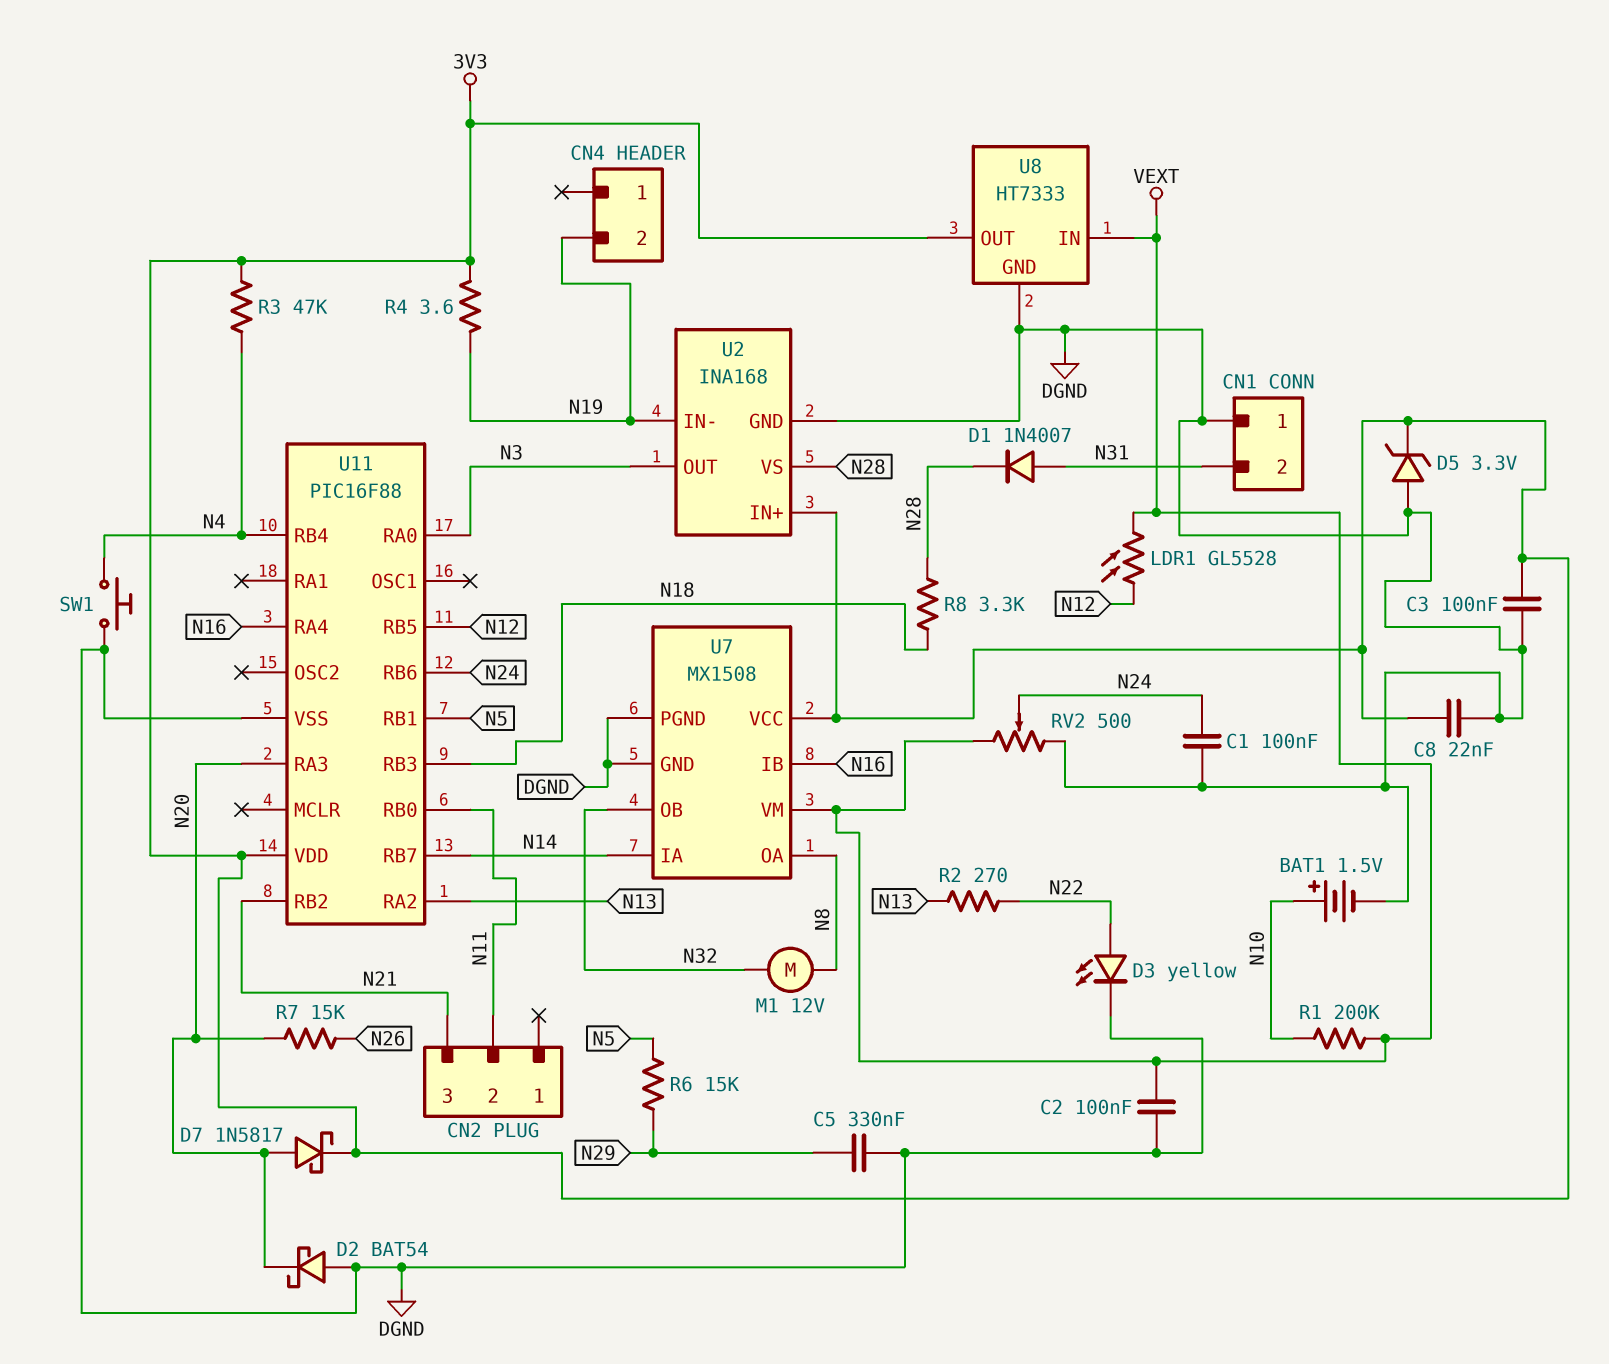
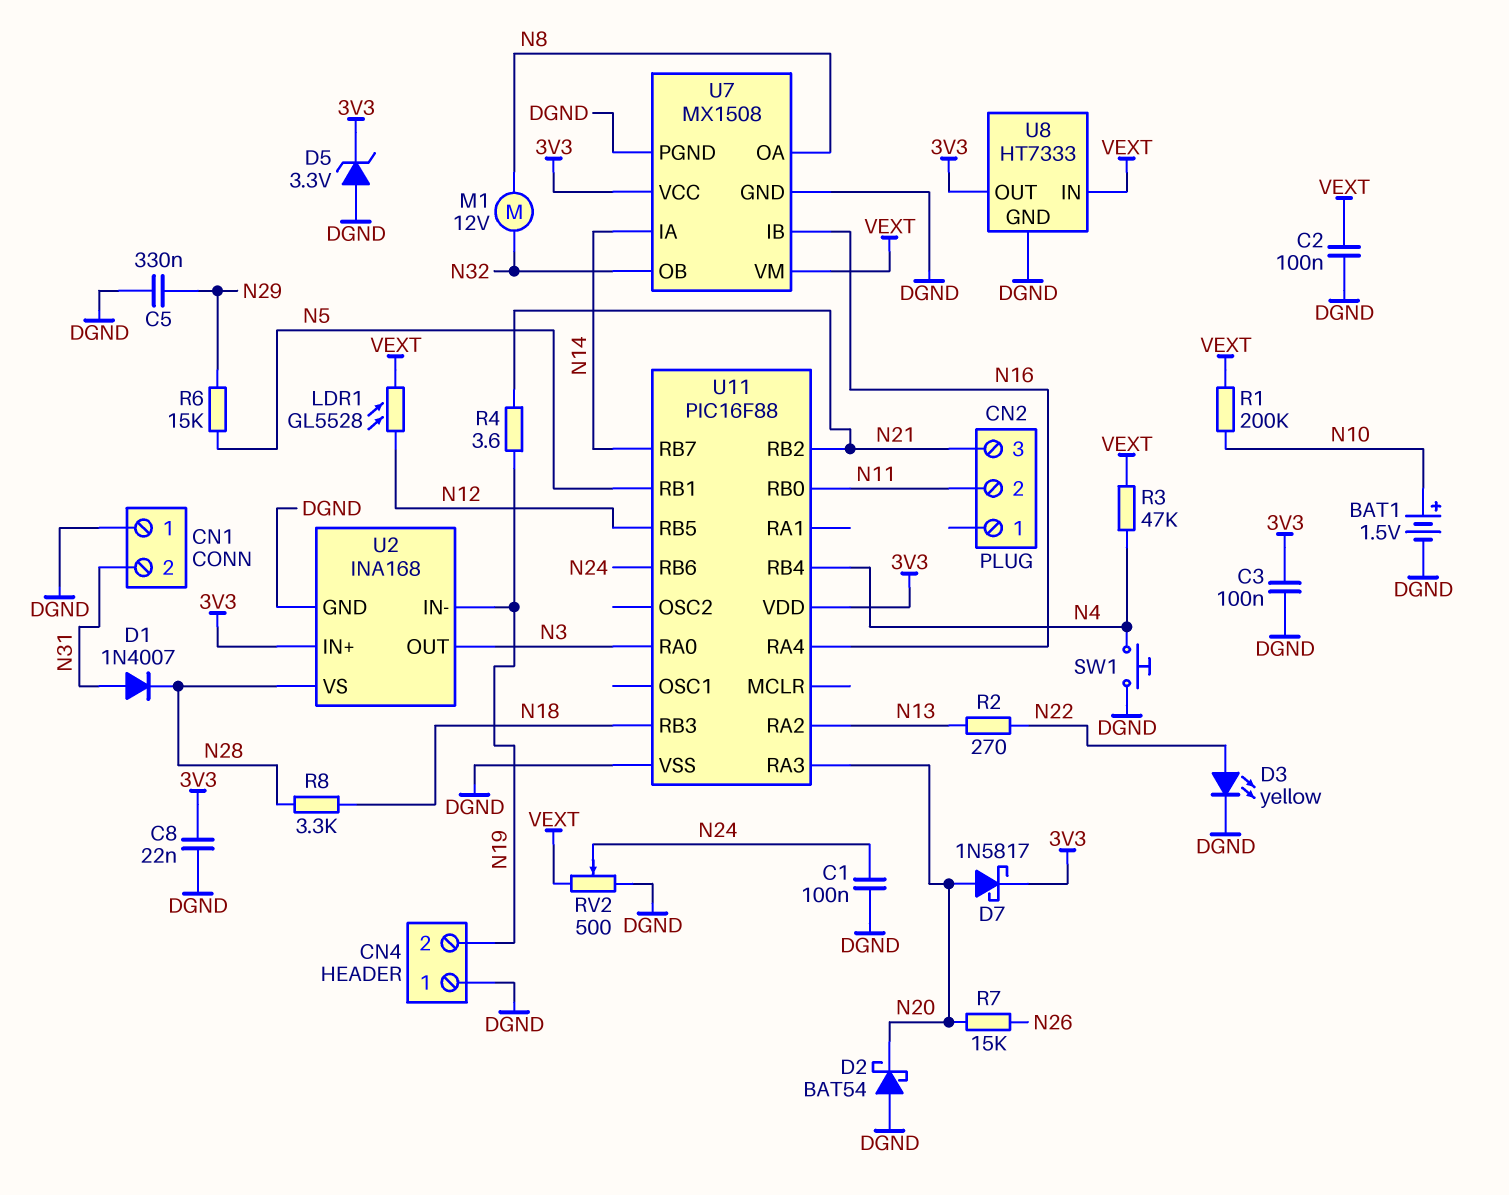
CN4 pin 1: none -> DGND
R3: 47k (3V3, N4) -> 47k (N4, VEXT)
R4: 3.6 (3V3, N19) -> 3.6 (N19, N21)

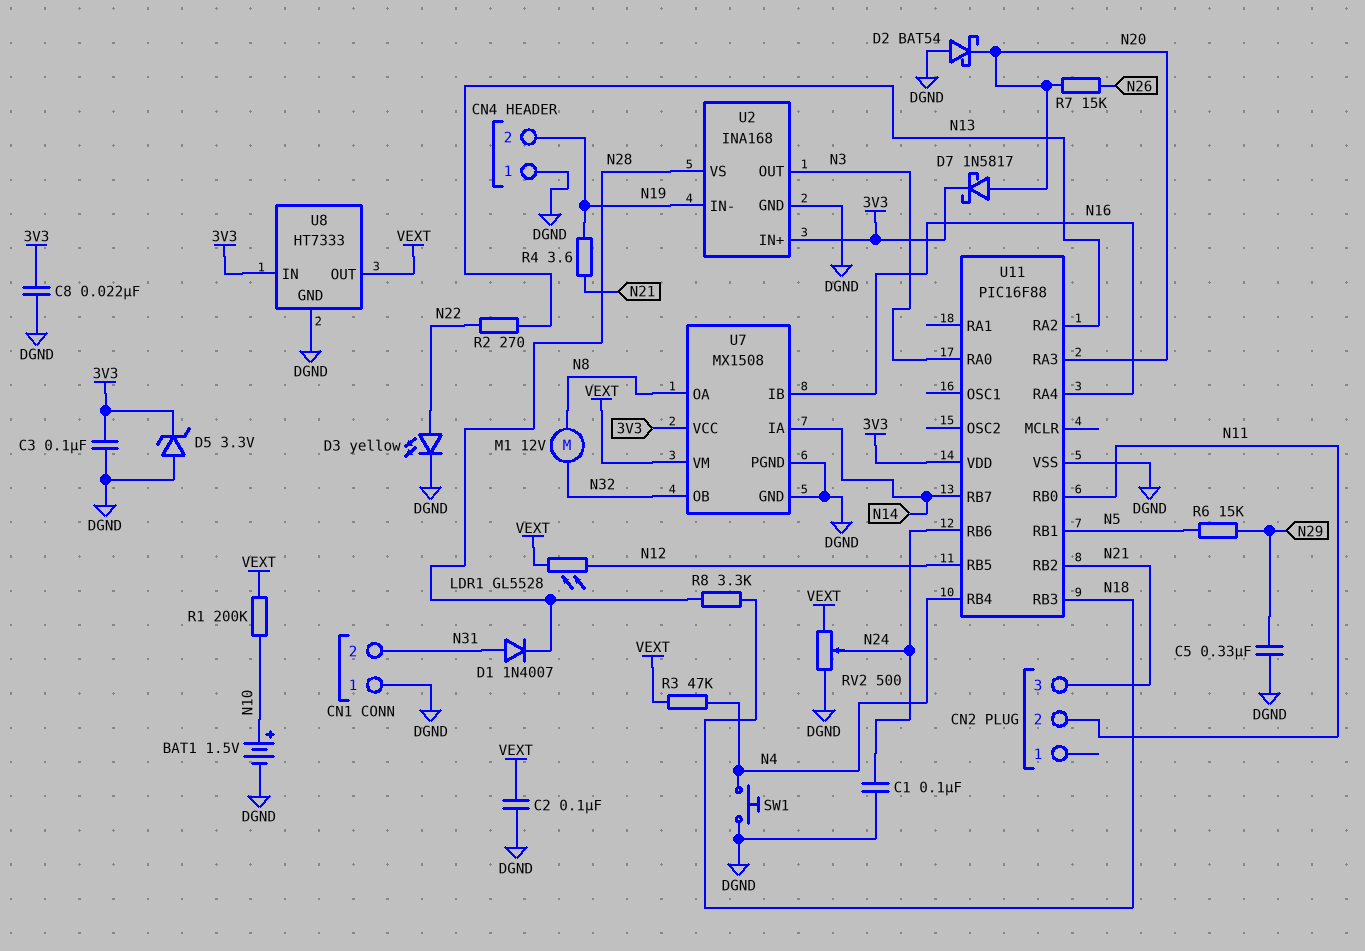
U8 pin IN: VEXT -> 3V3
U8 pin OUT: 3V3 -> VEXT

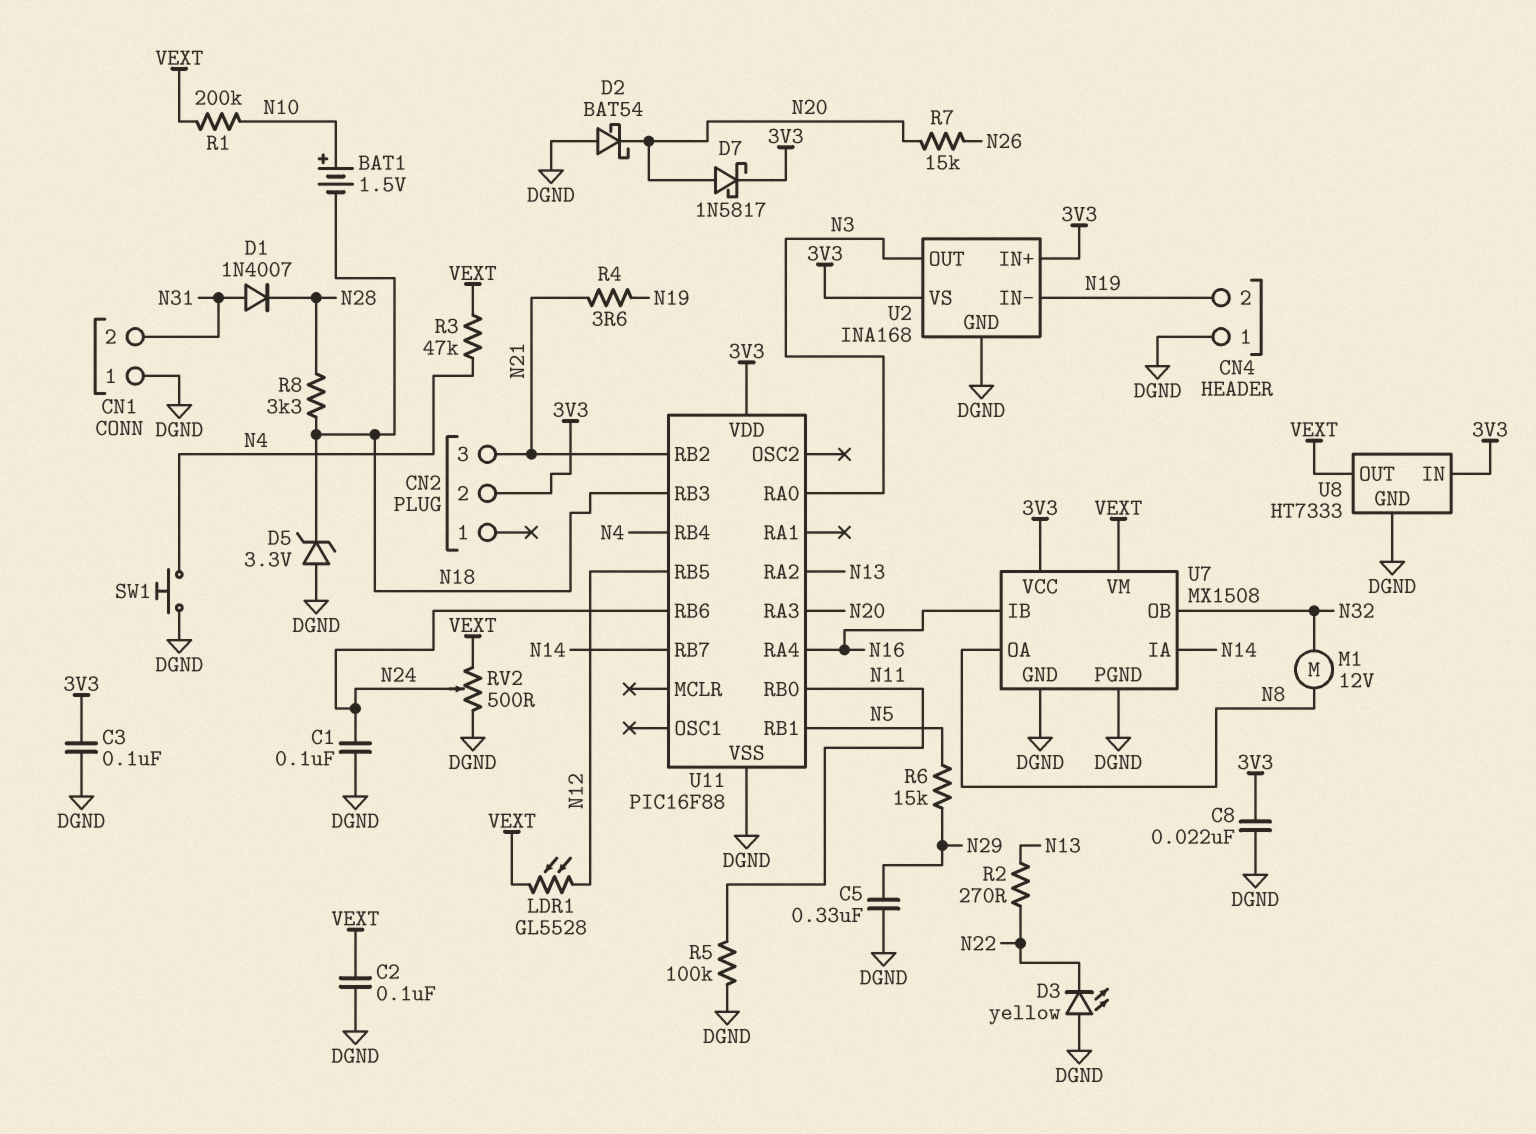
BAT1: 1.5V (plus N10, minus DGND) -> 1.5V (plus N10, minus N18)
CN2 pin 2: N11 -> 3V3
D3: LED yellow (A N22, K DGND) -> LED yellow (A DGND, K N22)
D5: zener 3.3V (A DGND, K 3V3) -> zener 3.3V (A DGND, K N18)
R5: none -> 100k (DGND, N11)
U2 pin VS: N28 -> 3V3

